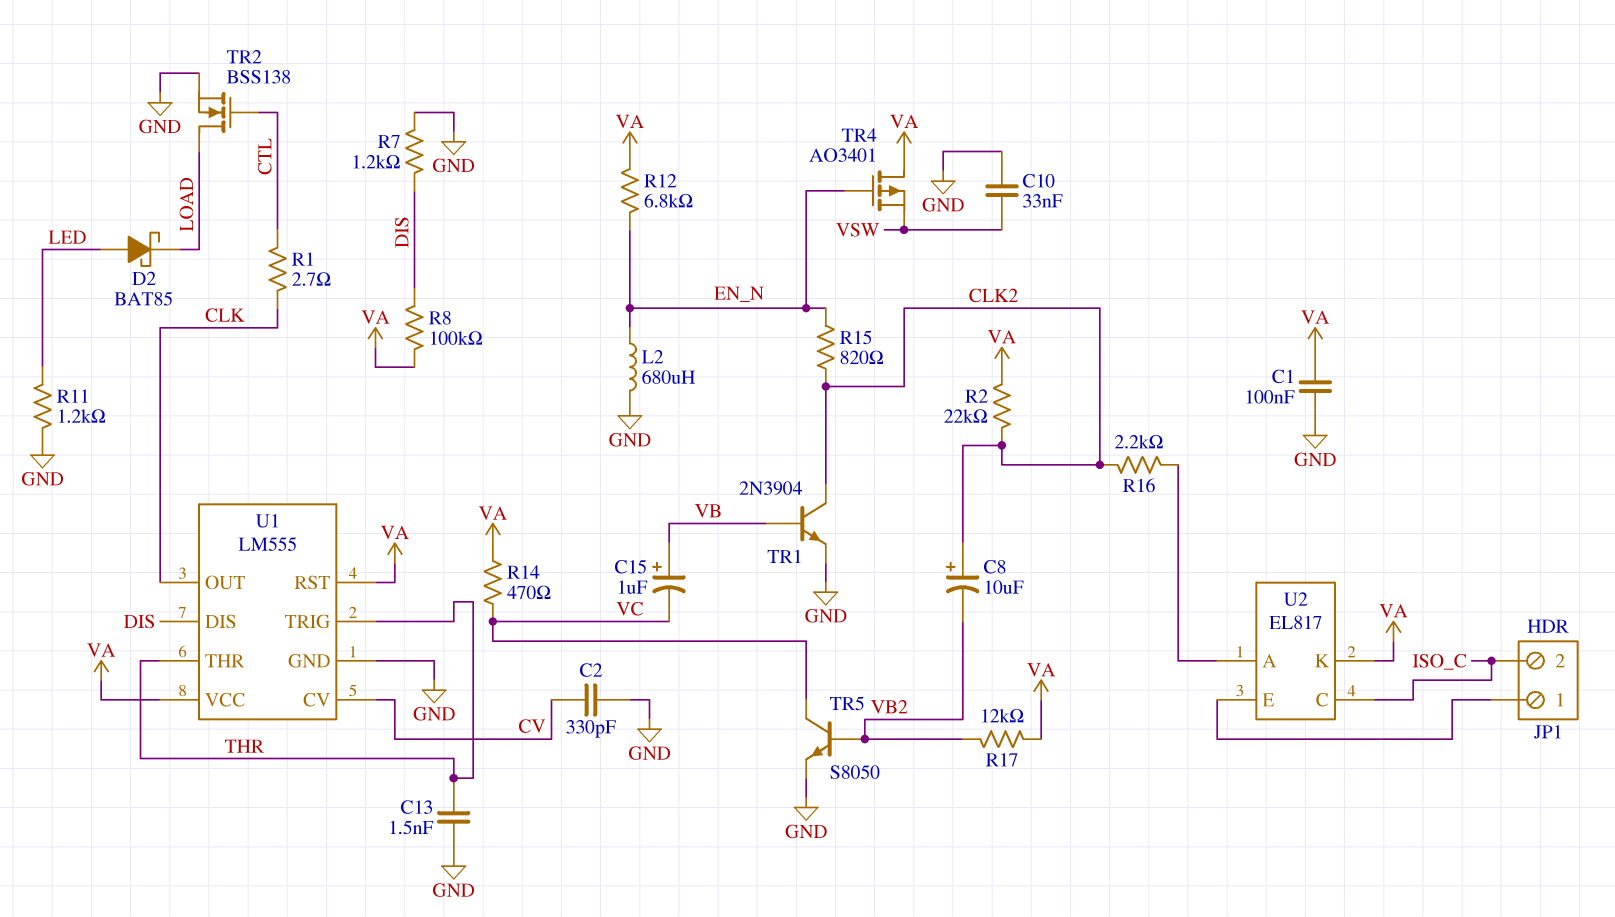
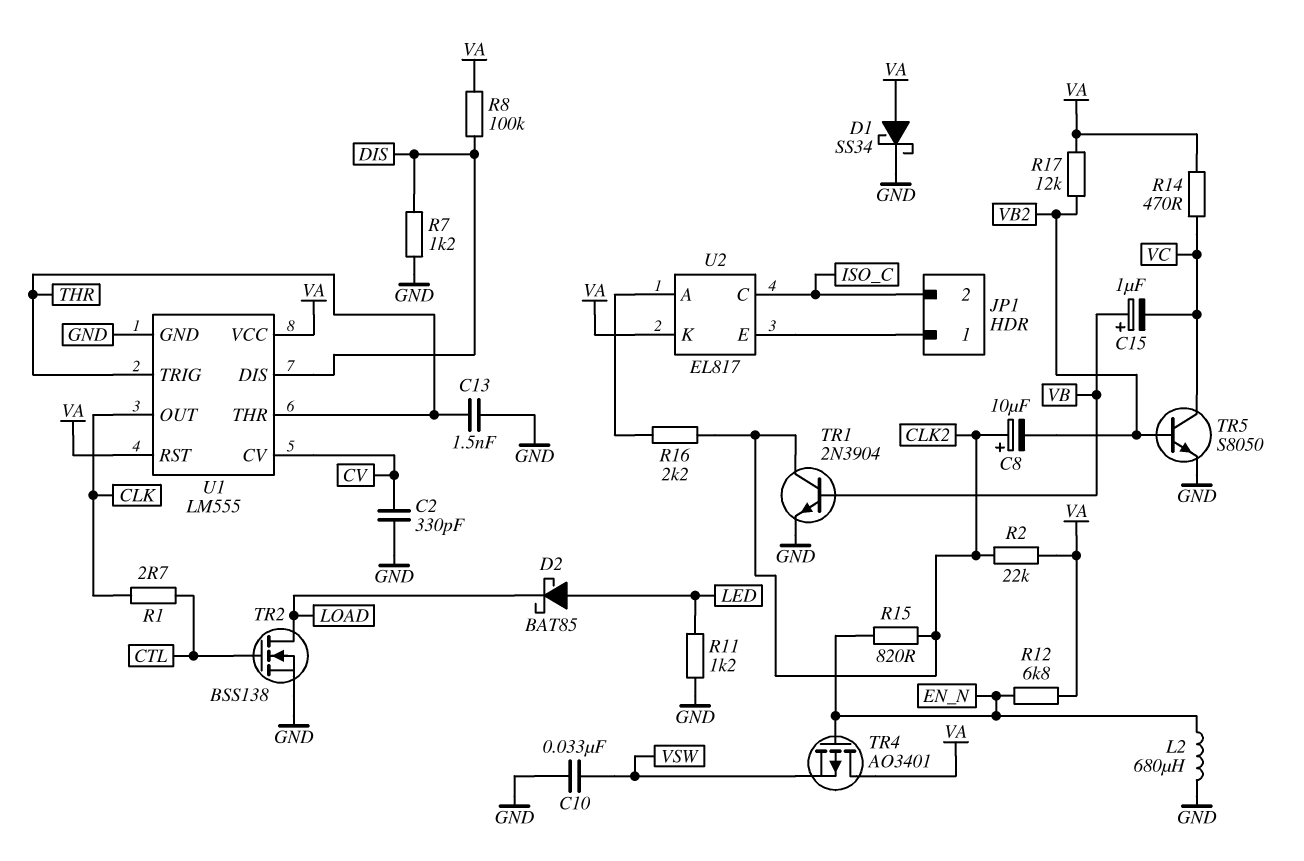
C1: 100nF (GND, VA) -> none
D1: none -> schottky SS34 (A VA, K GND)

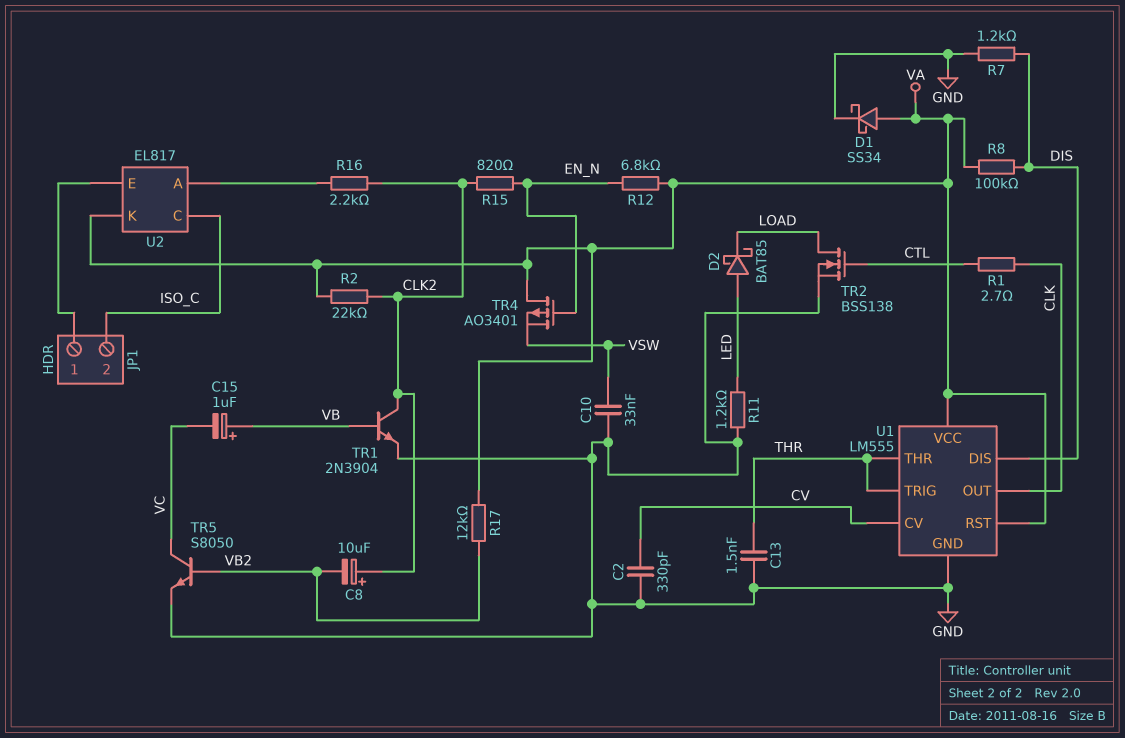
L2: 680uH (EN_N, GND) -> none
R14: 470 (VA, VC) -> none

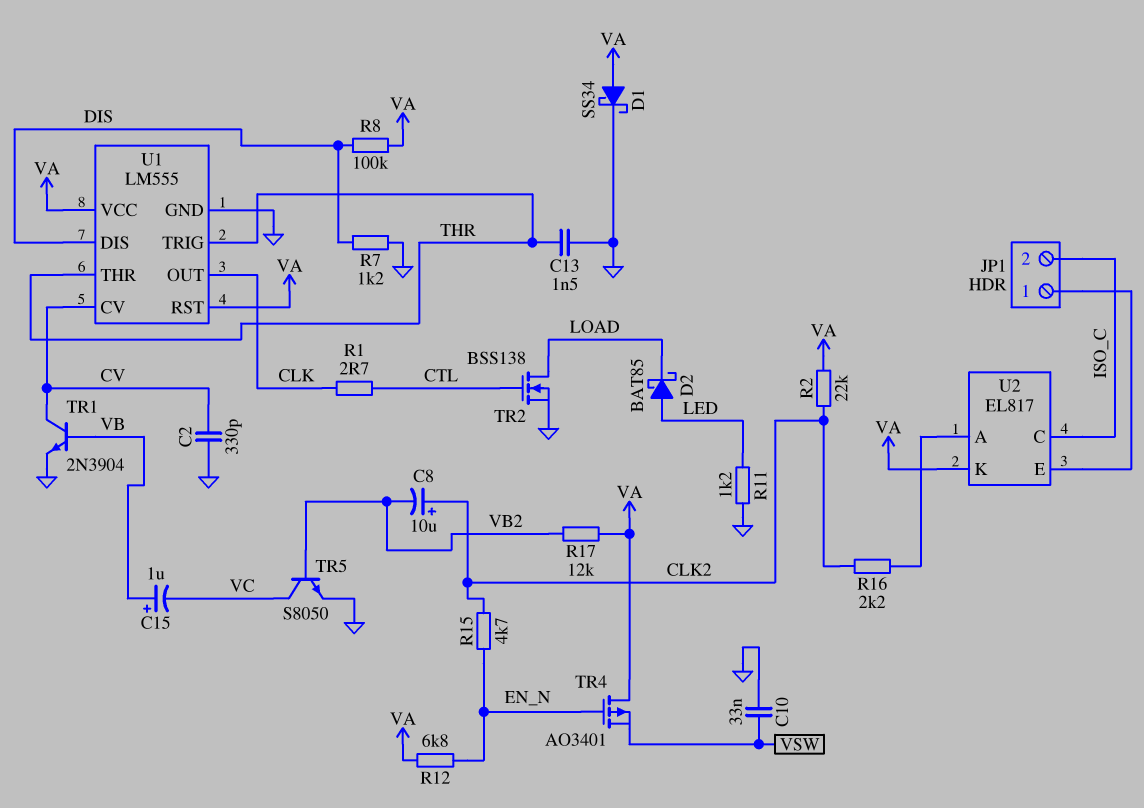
R15: 820 (CLK2, EN_N) -> 4.7k (CLK2, EN_N)
TR1: NPN 2N3904 (B VB, C CLK2, E GND) -> NPN 2N3904 (B VB, C CV, E GND)

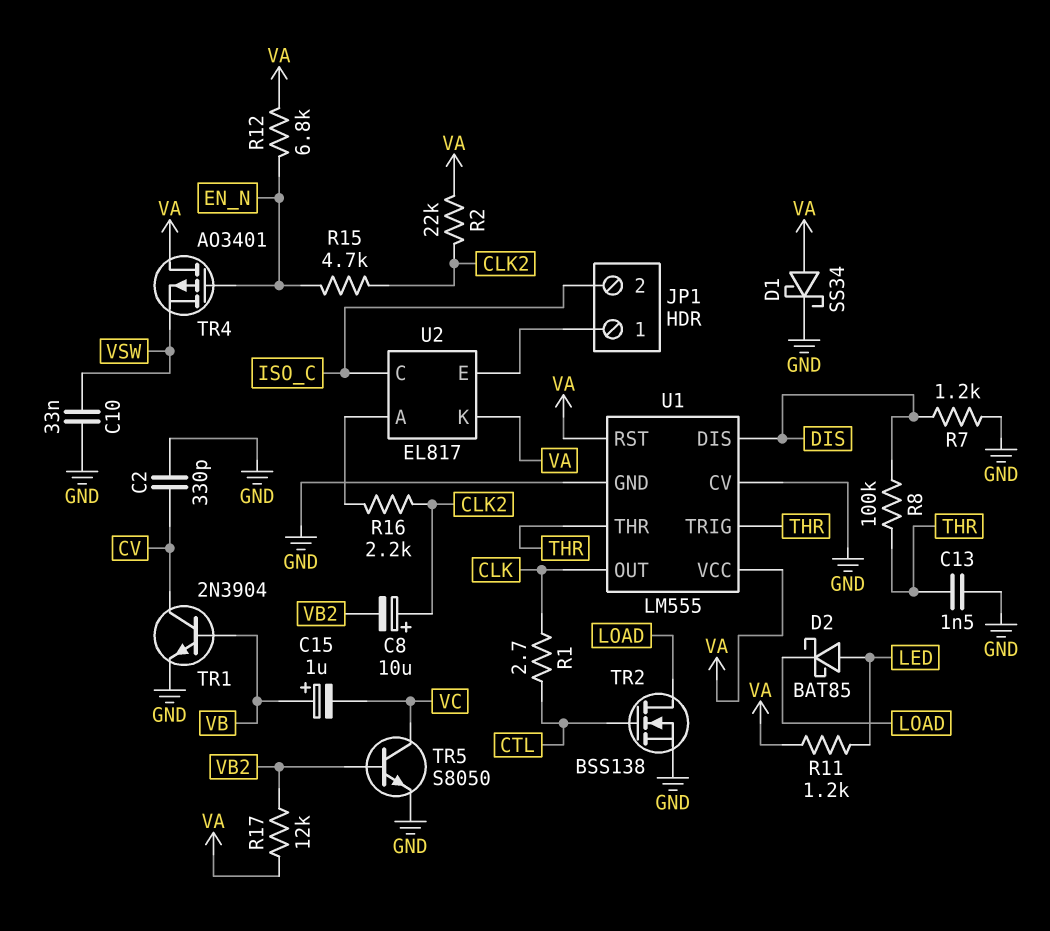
R8: 100k (DIS, VA) -> 100k (DIS, THR)
R11: 1.2k (GND, LED) -> 1.2k (LED, VA)
U1 pin CV: CV -> GND

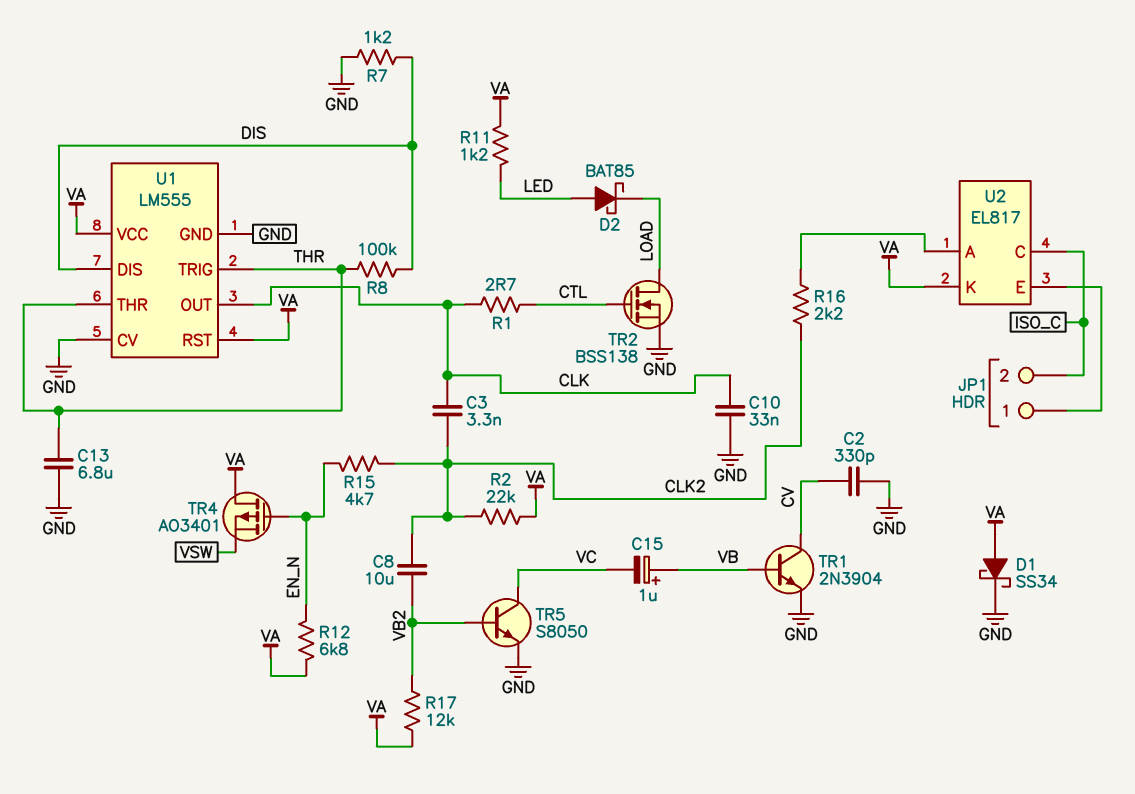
C3: none -> 3.3nF (CLK, CLK2)
C8: 10uF (plus CLK2, minus VB2) -> 10uF (CLK2, VB2)
C10: 33nF (GND, VSW) -> 33nF (CLK, GND)
C13: 1.5nF (GND, THR) -> 6.8uF (GND, THR)

